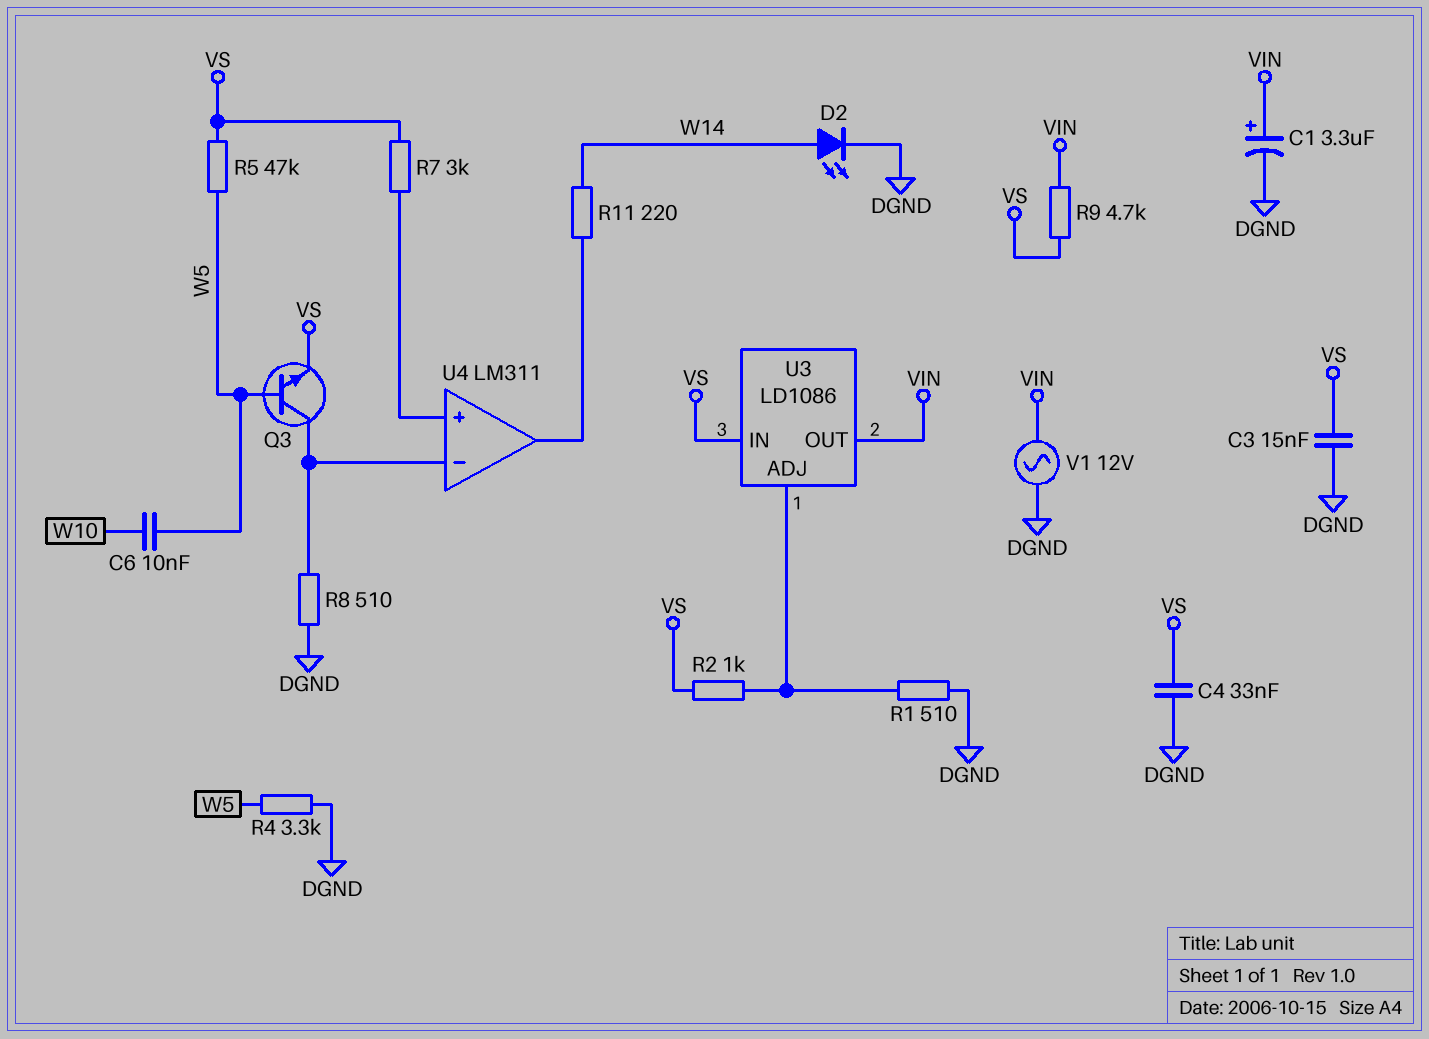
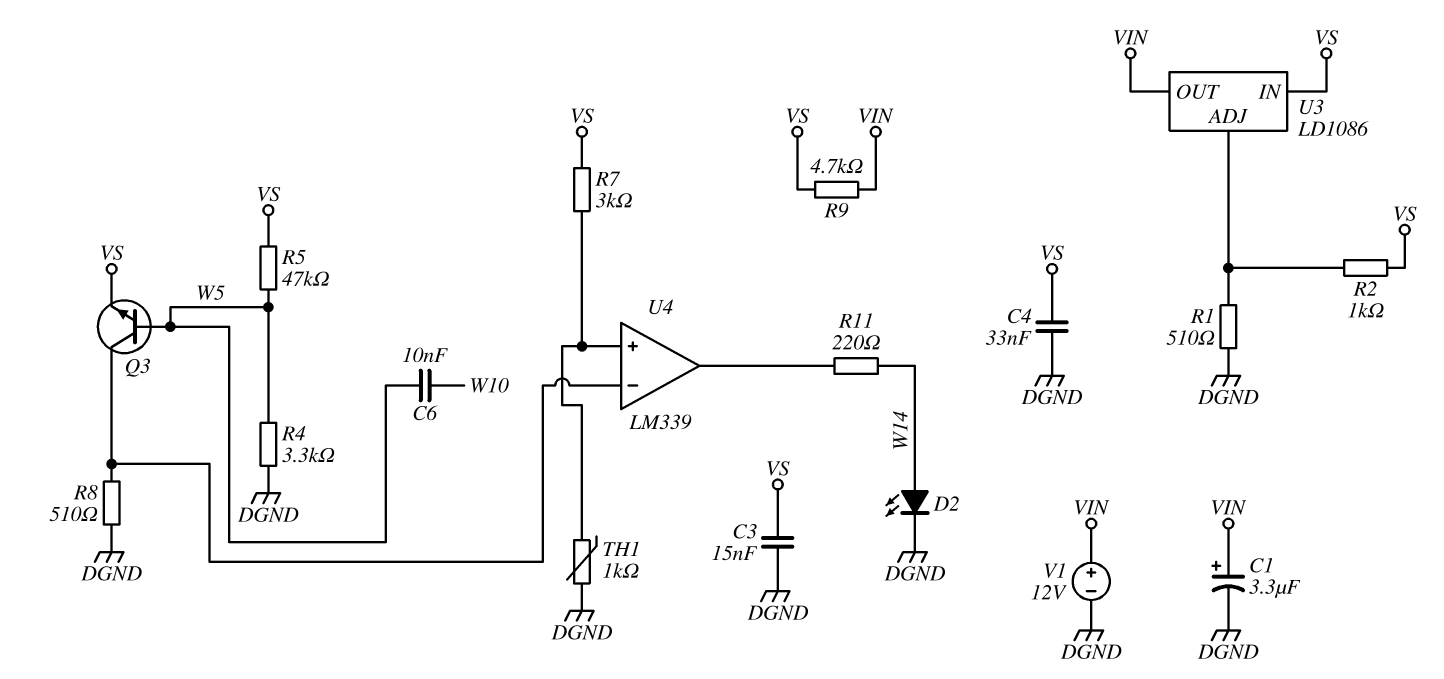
TH1: none -> 1k (DGND, U4/in+)
U4: LM311 -> LM339
V1: AC 12V (DGND, VIN) -> 12V (plus VIN, minus DGND)

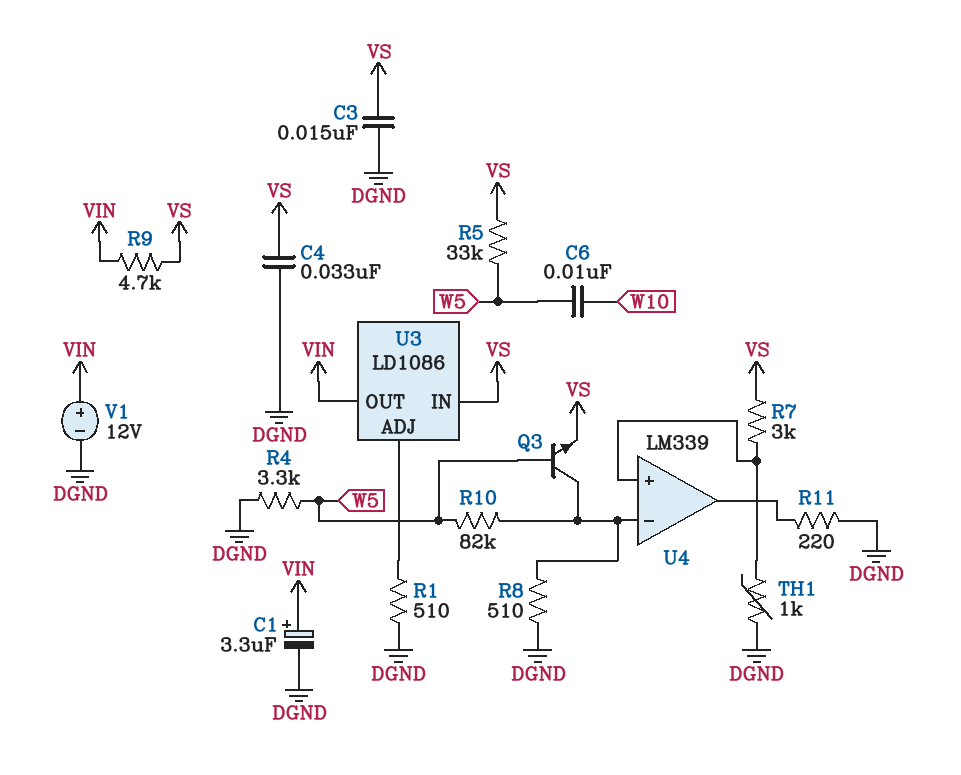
D2: LED (A W14, K DGND) -> none
R2: 1k (U3/ADJ, VS) -> none
R5: 47k (VS, W5) -> 33k (VS, W5)
R10: none -> 82k (U4/in-, W5)
R11: 220 (U4/out, W14) -> 220 (DGND, U4/out)

